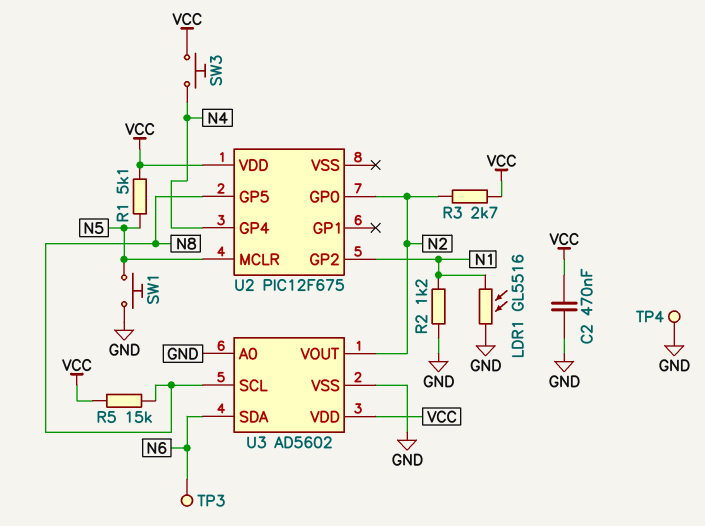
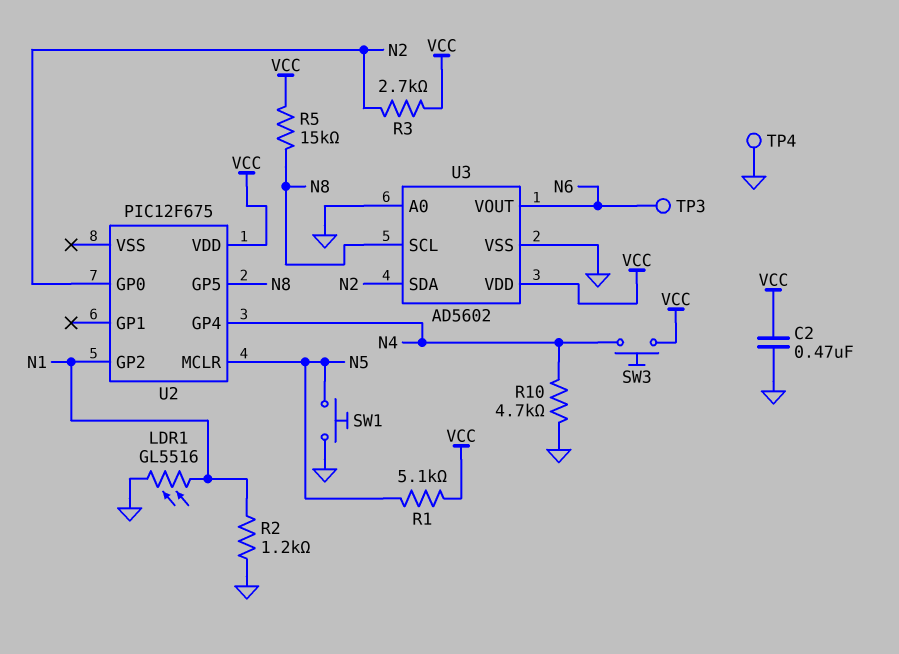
R10: none -> 4.7k (GND, N4)
U3 pin SDA: N6 -> N2
U3 pin VOUT: N2 -> N6

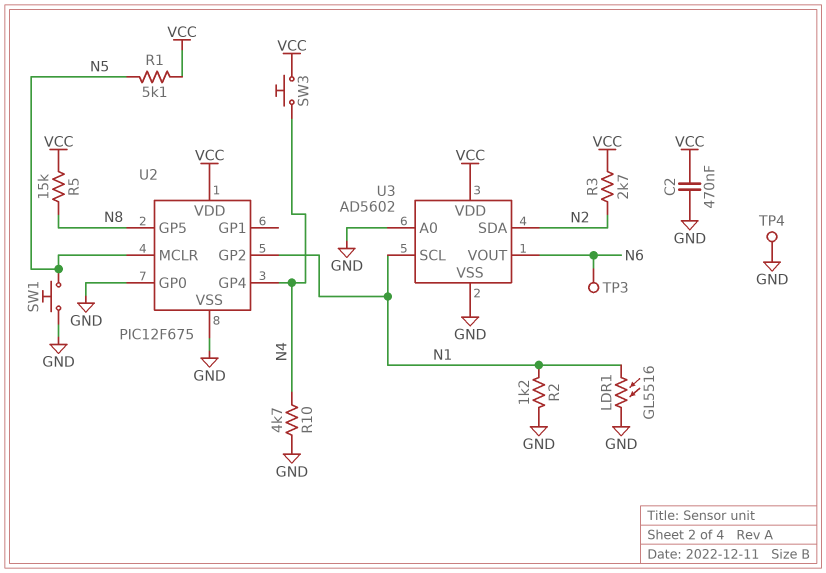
U2 pin GP0: N2 -> GND
U2 pin VSS: none -> GND
U3 pin SCL: N8 -> N1

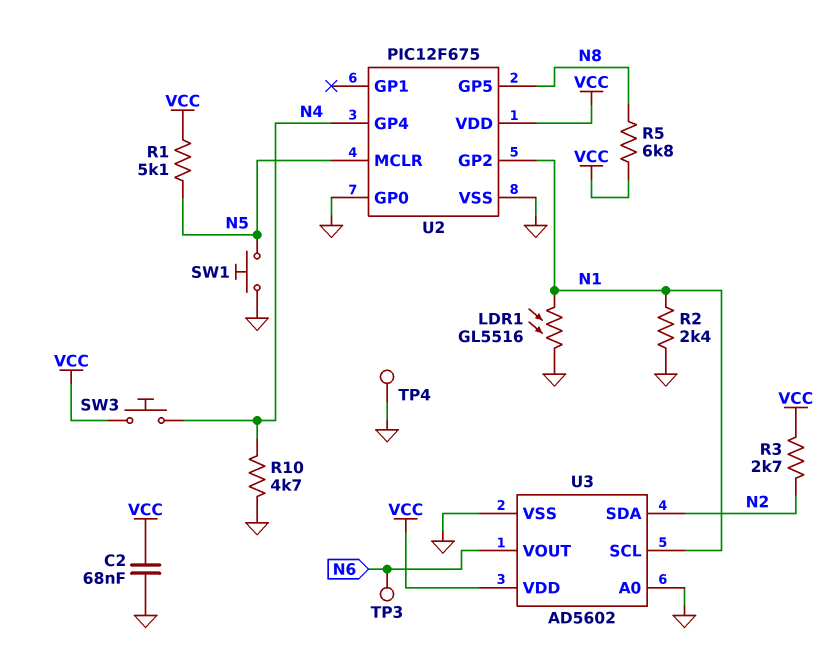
C2: 470nF (GND, VCC) -> 68nF (GND, VCC)
R2: 1.2k (GND, N1) -> 2.4k (GND, N1)
R5: 15k (N8, VCC) -> 6.8k (N8, VCC)

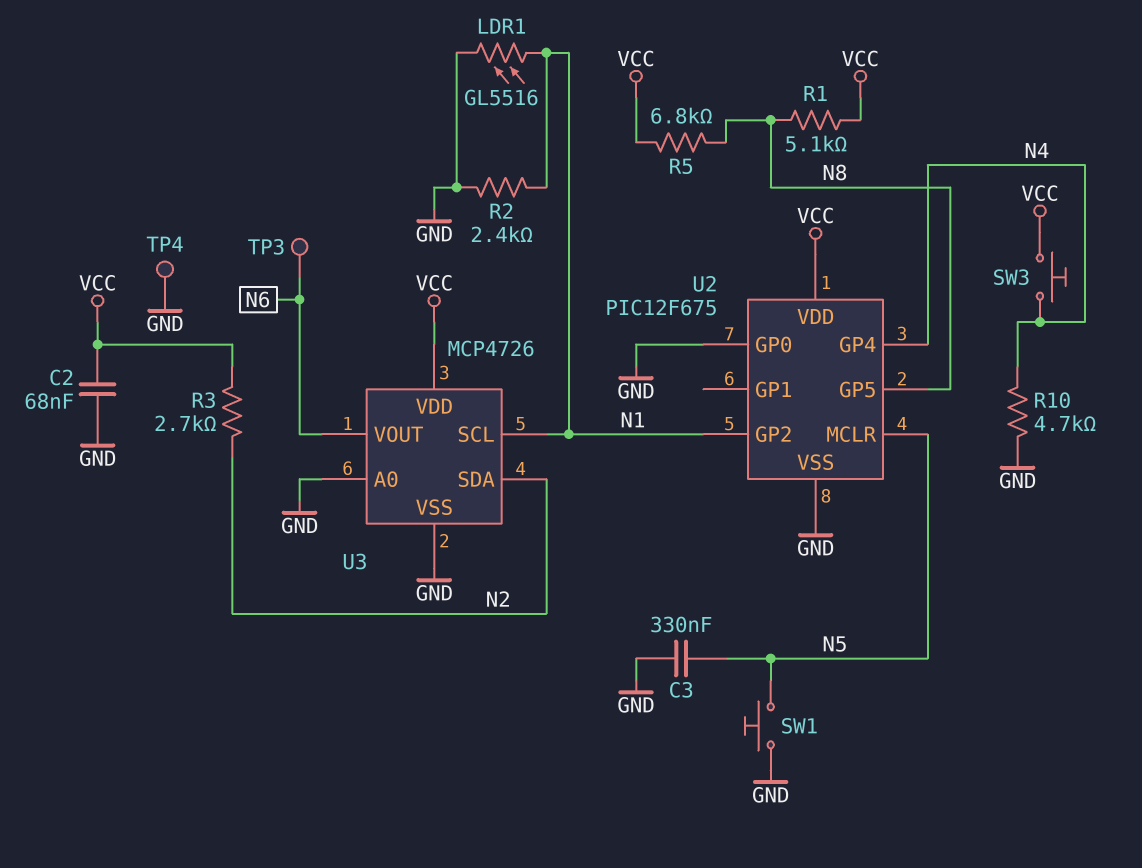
C3: none -> 330nF (GND, N5)
R1: 5.1k (N5, VCC) -> 5.1k (N8, VCC)
U3: AD5602 -> MCP4726

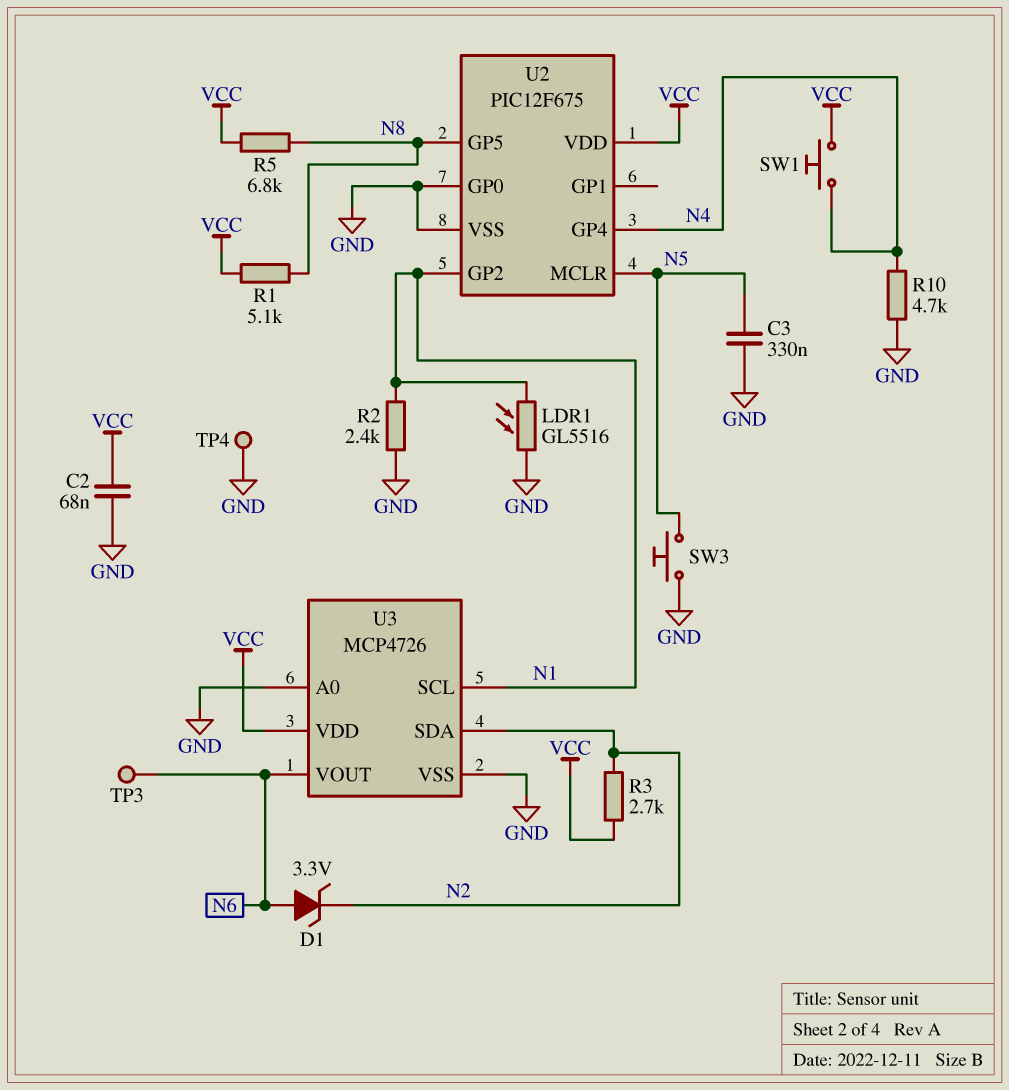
D1: none -> zener 3.3V (A N6, K N2)
SW1: button (GND, N5) -> button (N4, VCC)
SW3: button (N4, VCC) -> button (GND, N5)

